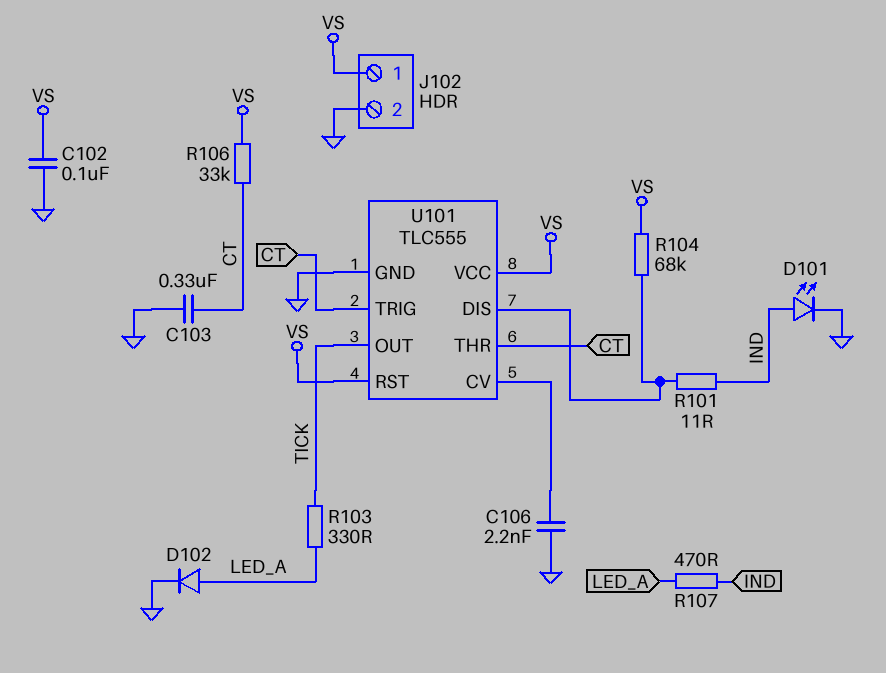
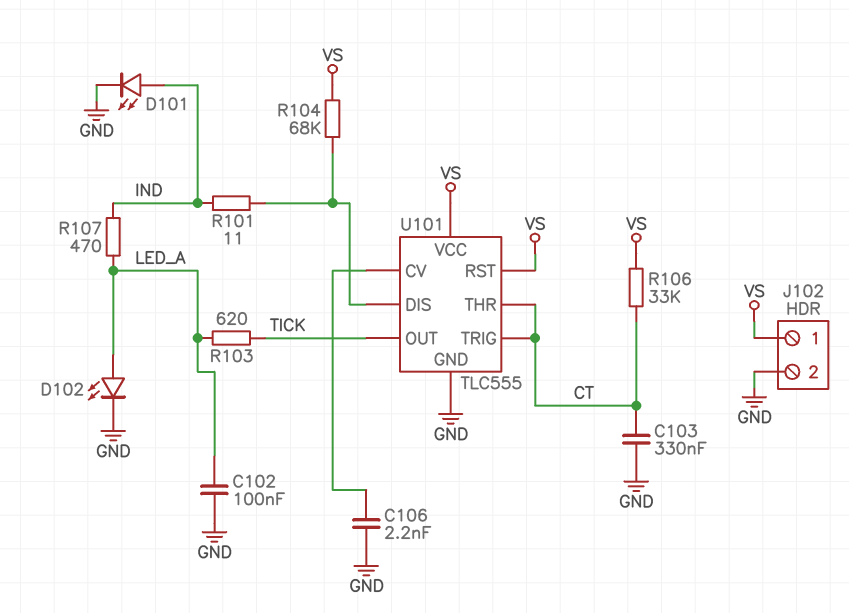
C102: 100nF (GND, VS) -> 100nF (GND, LED_A)
D102: diode (A LED_A, K GND) -> LED (A LED_A, K GND)
R103: 330 (LED_A, TICK) -> 620 (LED_A, TICK)

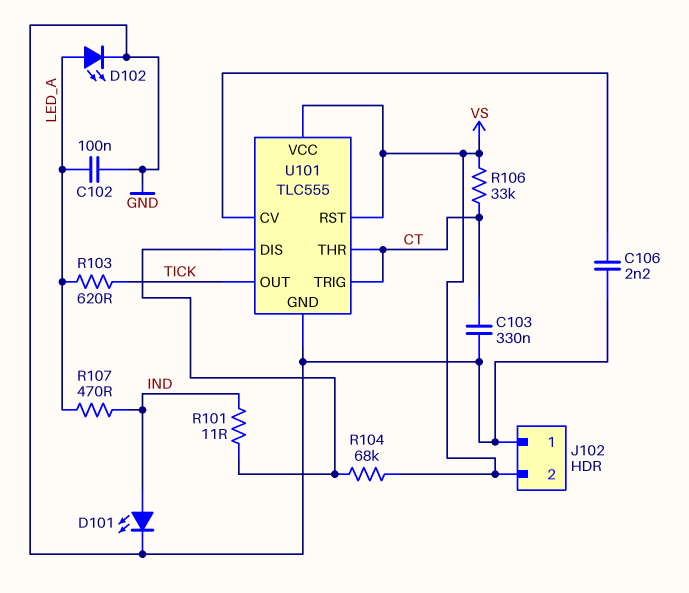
J102 pin 1: VS -> GND
J102 pin 2: GND -> VS

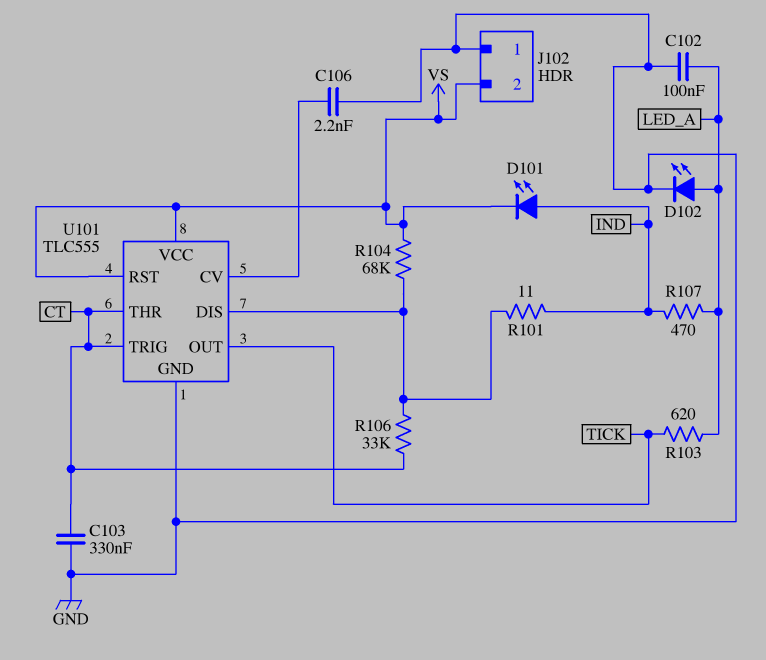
D101: LED (A IND, K GND) -> LED (A IND, K VS)
R106: 33k (CT, VS) -> 33k (CT, U101/DIS)

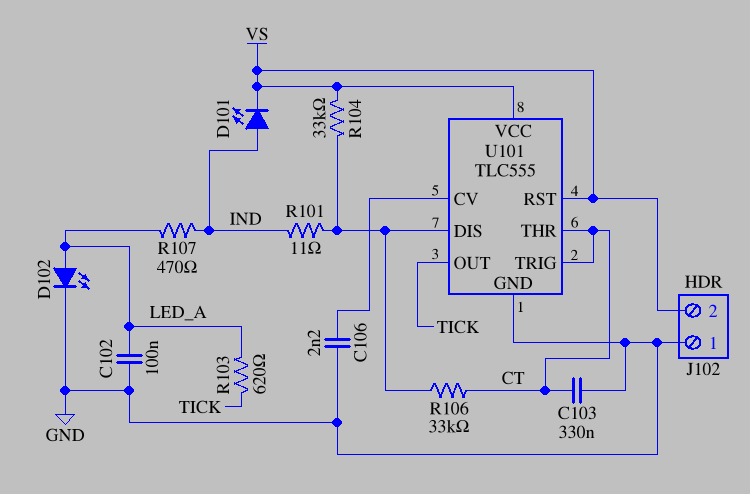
R104: 68k (U101/DIS, VS) -> 33k (U101/DIS, VS)

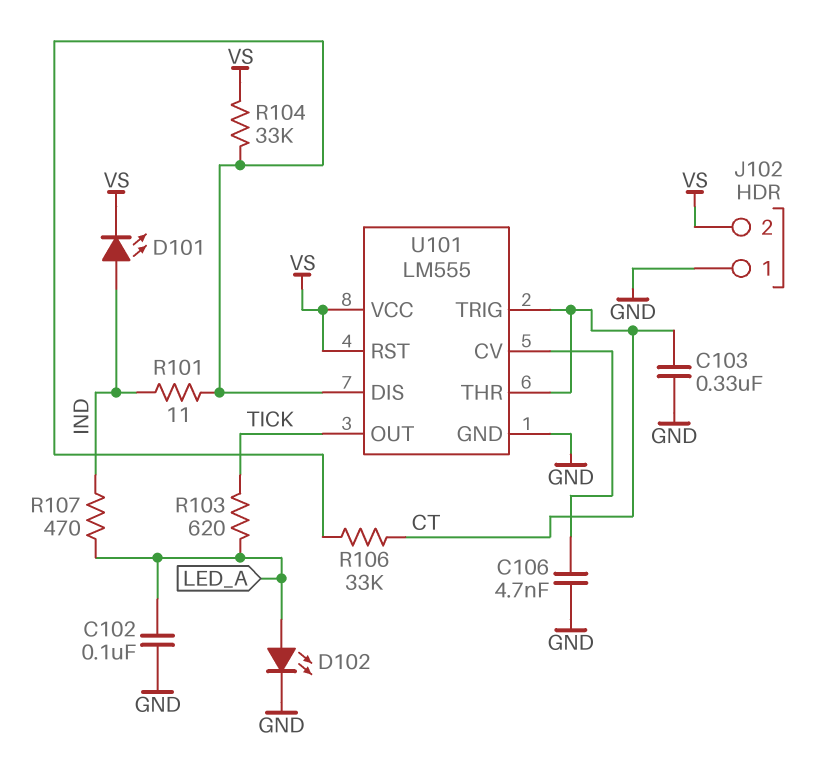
C106: 2.2nF (GND, U101/CV) -> 4.7nF (GND, U101/CV)
U101: TLC555 -> LM555

